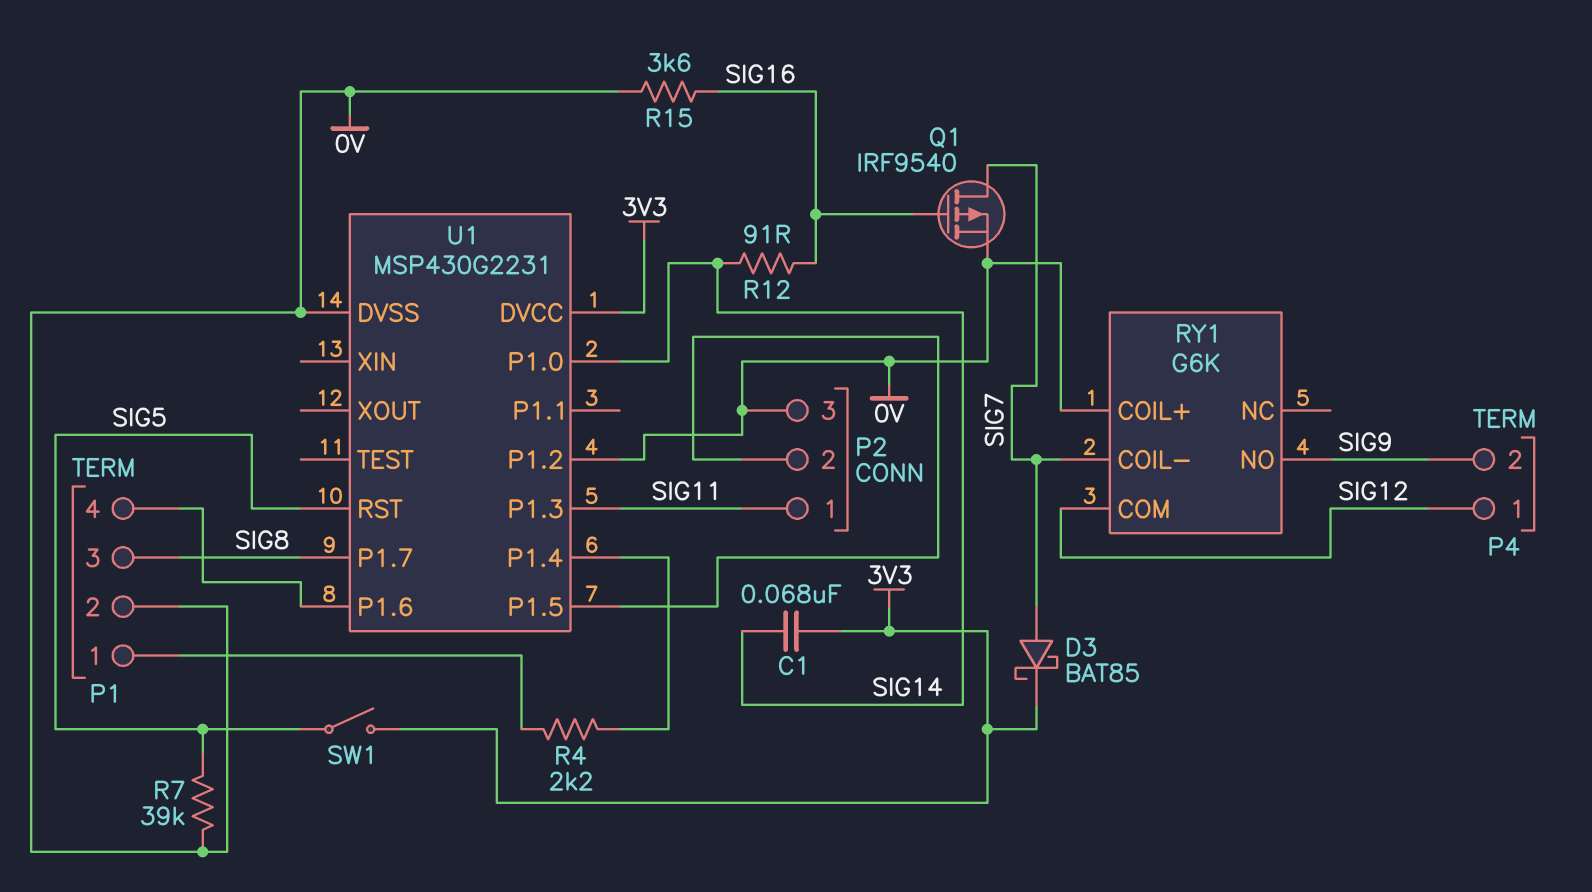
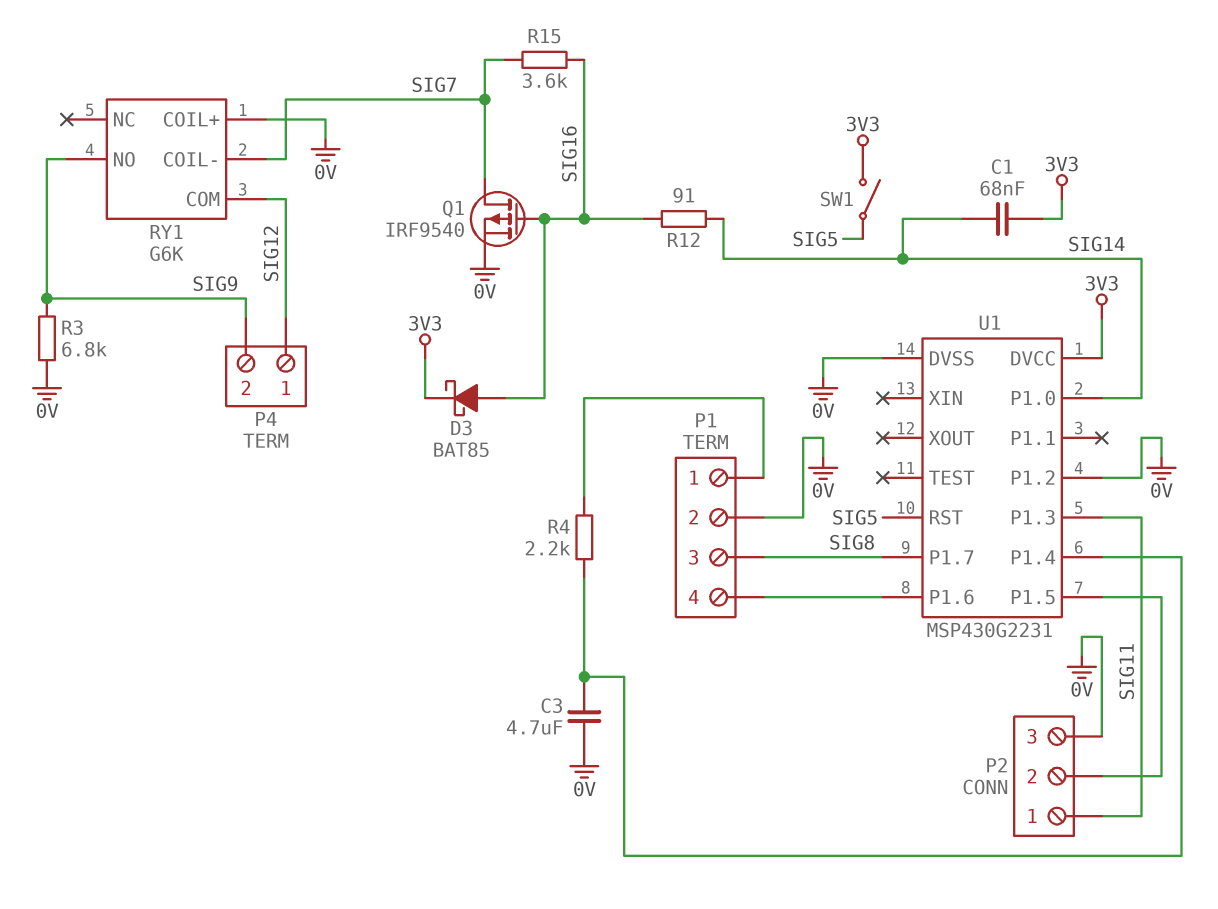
C3: none -> 4.7uF (0V, U1/P1.4)
D3: schottky BAT85 (A SIG7, K 3V3) -> schottky BAT85 (A SIG16, K 3V3)
R3: none -> 6.8k (0V, SIG9)
R7: 39k (0V, SIG5) -> none
R15: 3.6k (0V, SIG16) -> 3.6k (SIG7, SIG16)

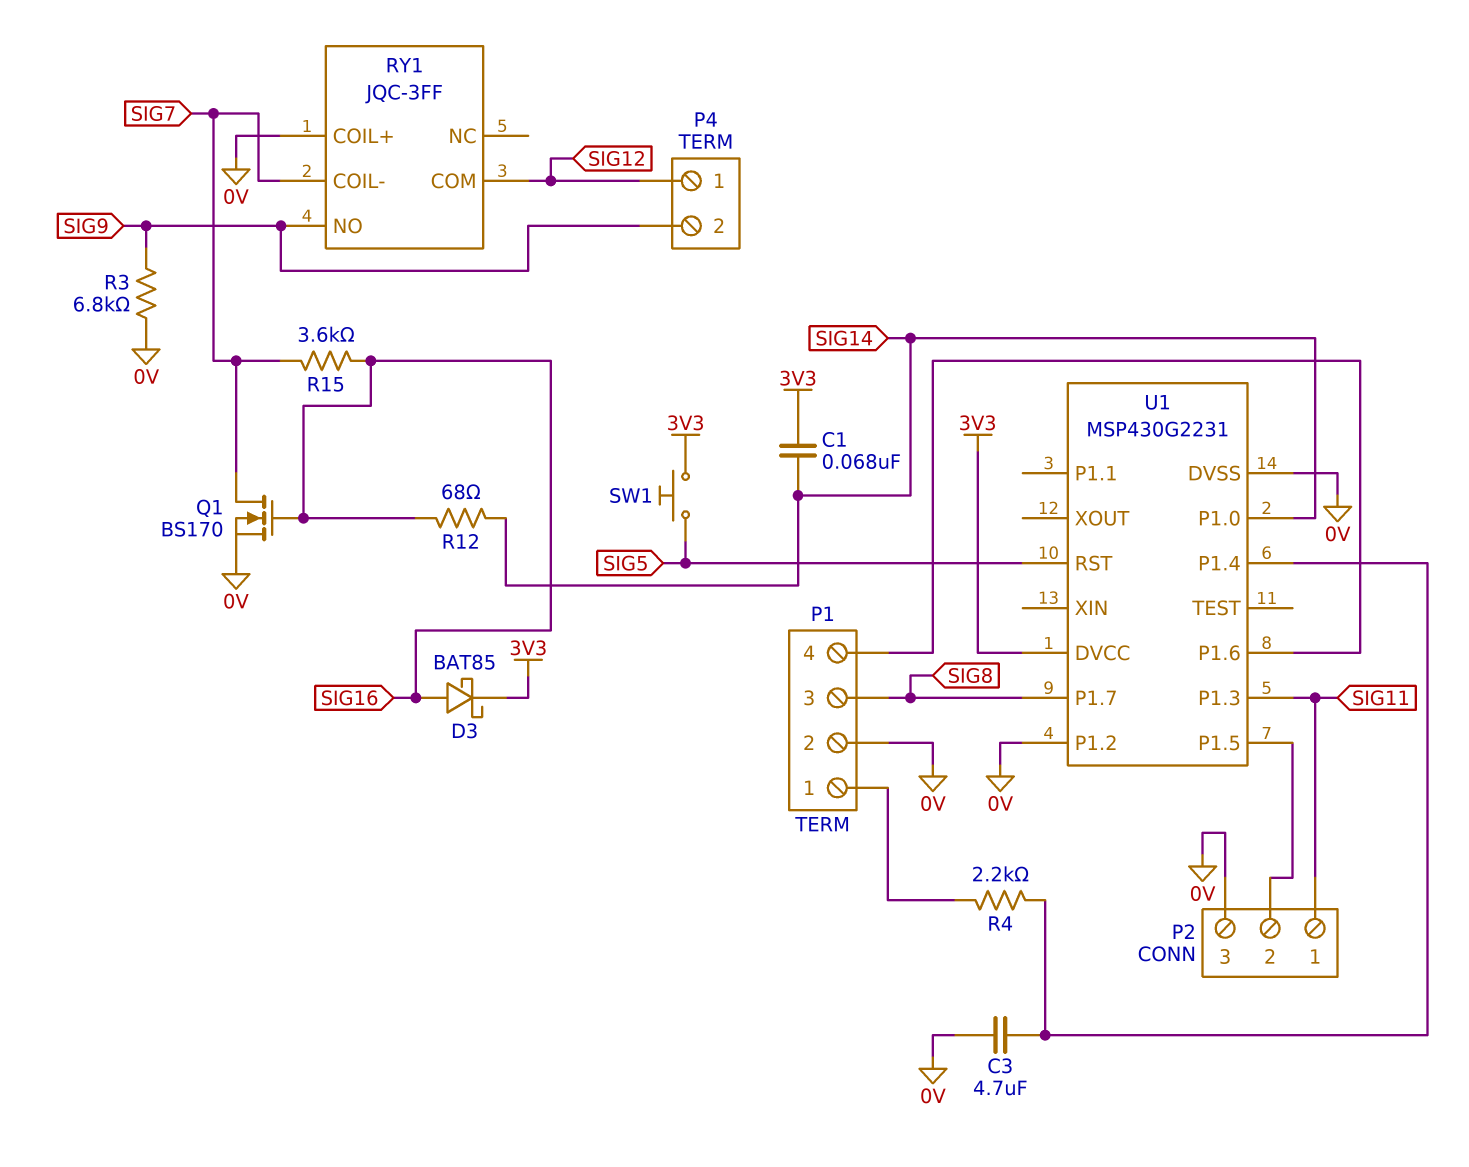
Q1: PMOS IRF9540 (G SIG16, D SIG7, S 0V) -> NMOS BS170 (G SIG16, D SIG7, S 0V)
R12: 91 (SIG14, SIG16) -> 68 (SIG14, SIG16)
RY1: G6K -> JQC-3FF
SW1: switch (3V3, SIG5) -> button (3V3, SIG5)

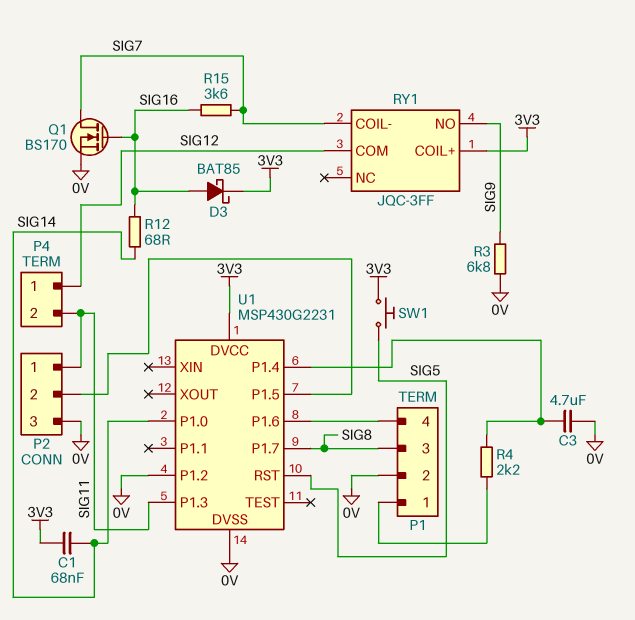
P4 pin 2: SIG9 -> SIG11
RY1 pin COIL+: 0V -> 3V3

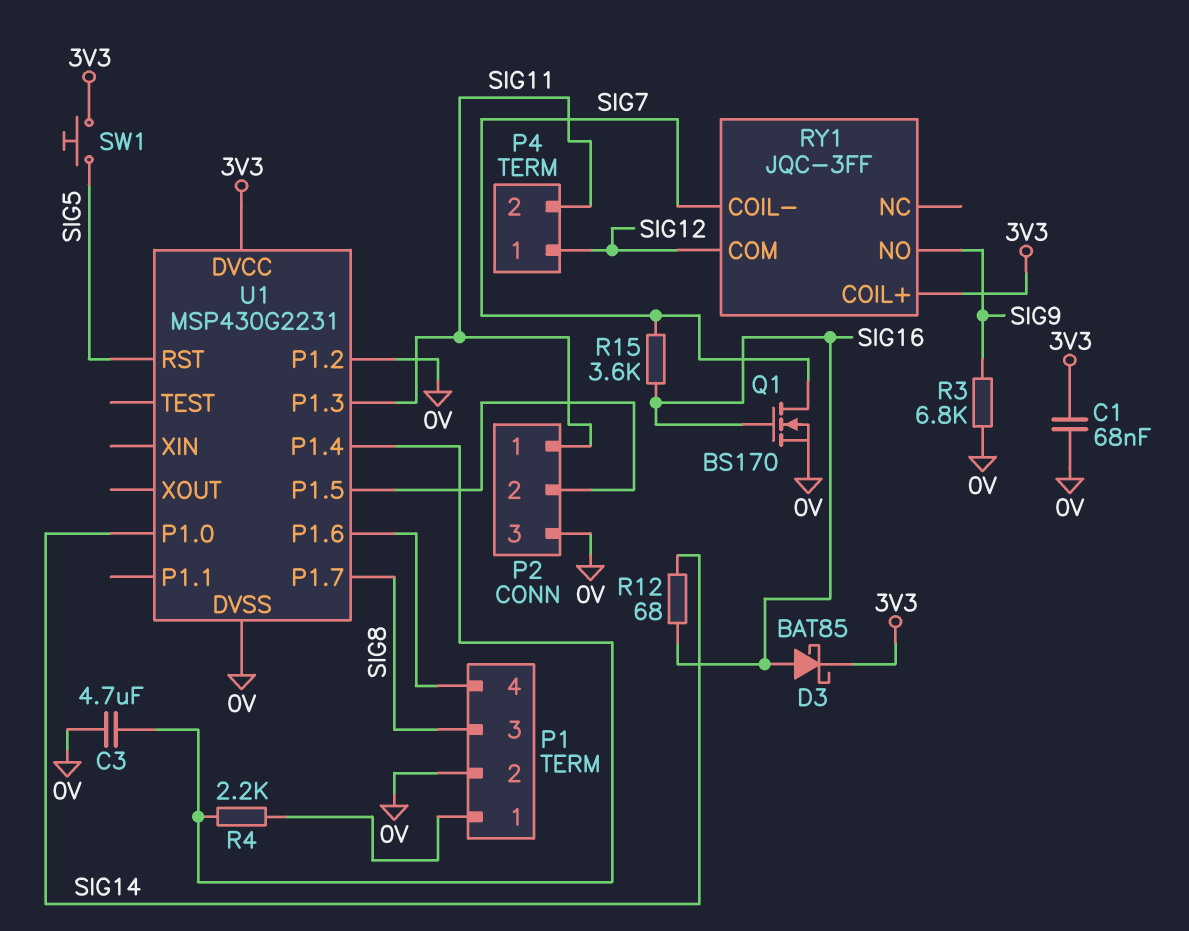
C1: 68nF (3V3, SIG14) -> 68nF (0V, 3V3)

